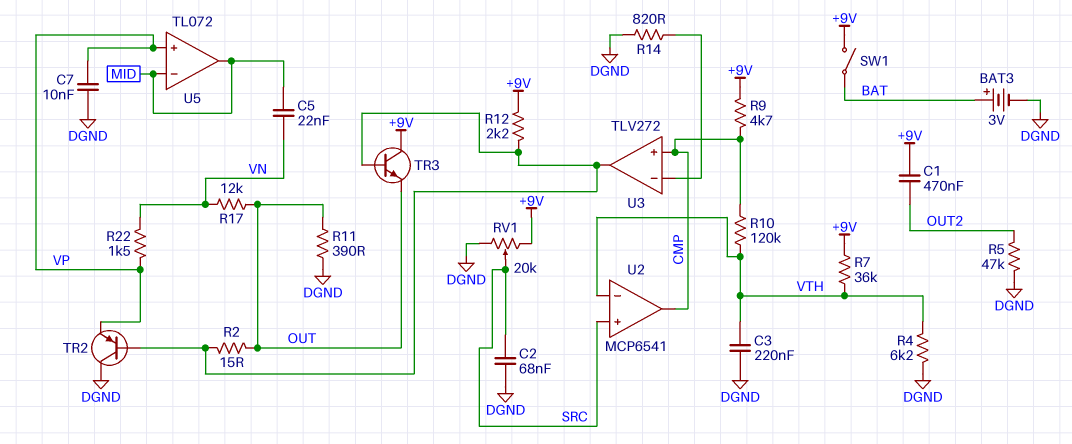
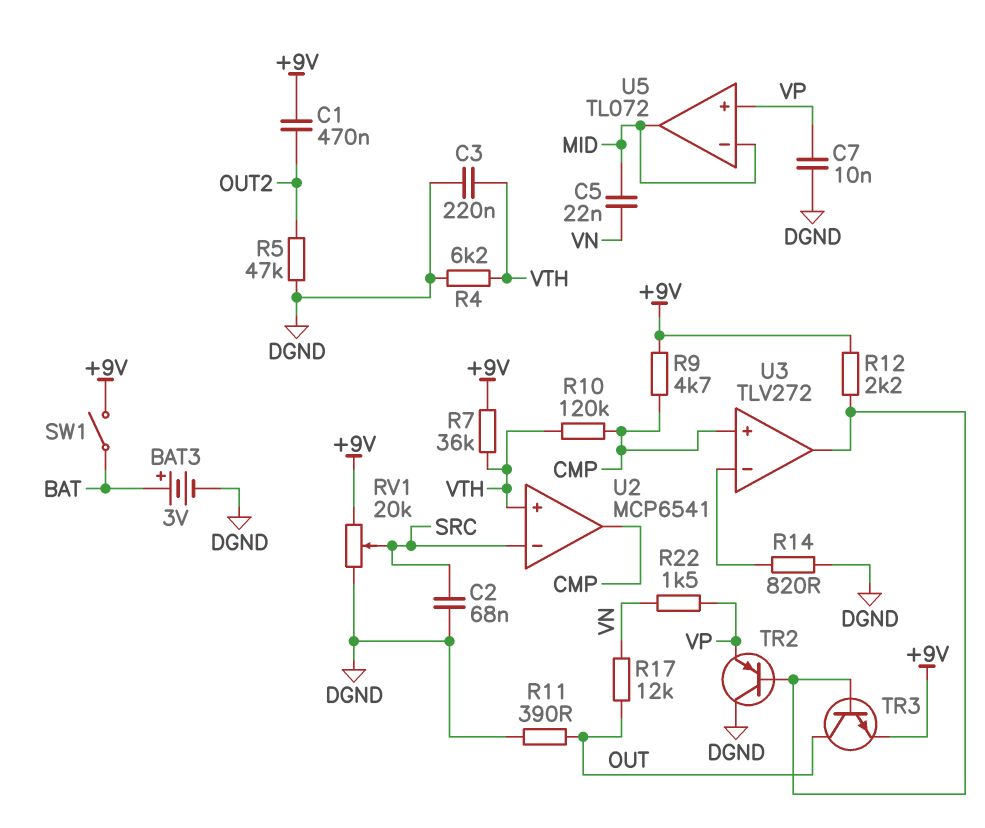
R2: 15 (OUT, U3/out) -> none
TR3: NPN (B U3/out, C +9V, E OUT) -> NPN (B U3/out, C OUT, E +9V)
U2 pin in+: SRC -> VTH
U2 pin in-: VTH -> SRC

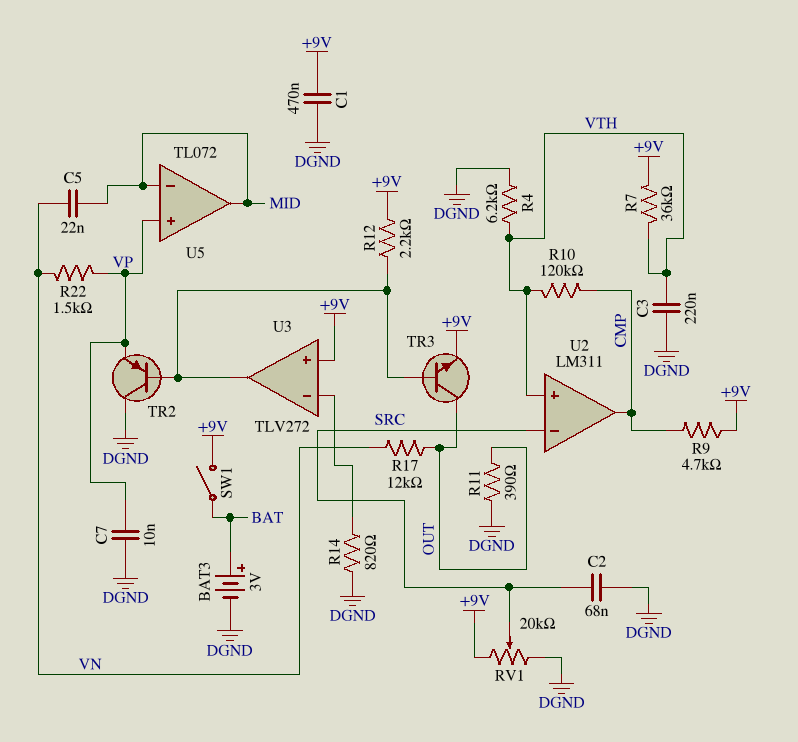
C1: 470nF (+9V, OUT2) -> 470nF (+9V, DGND)
R5: 47k (DGND, OUT2) -> none
U2: MCP6541 -> LM311
U3 pin in+: CMP -> +9V

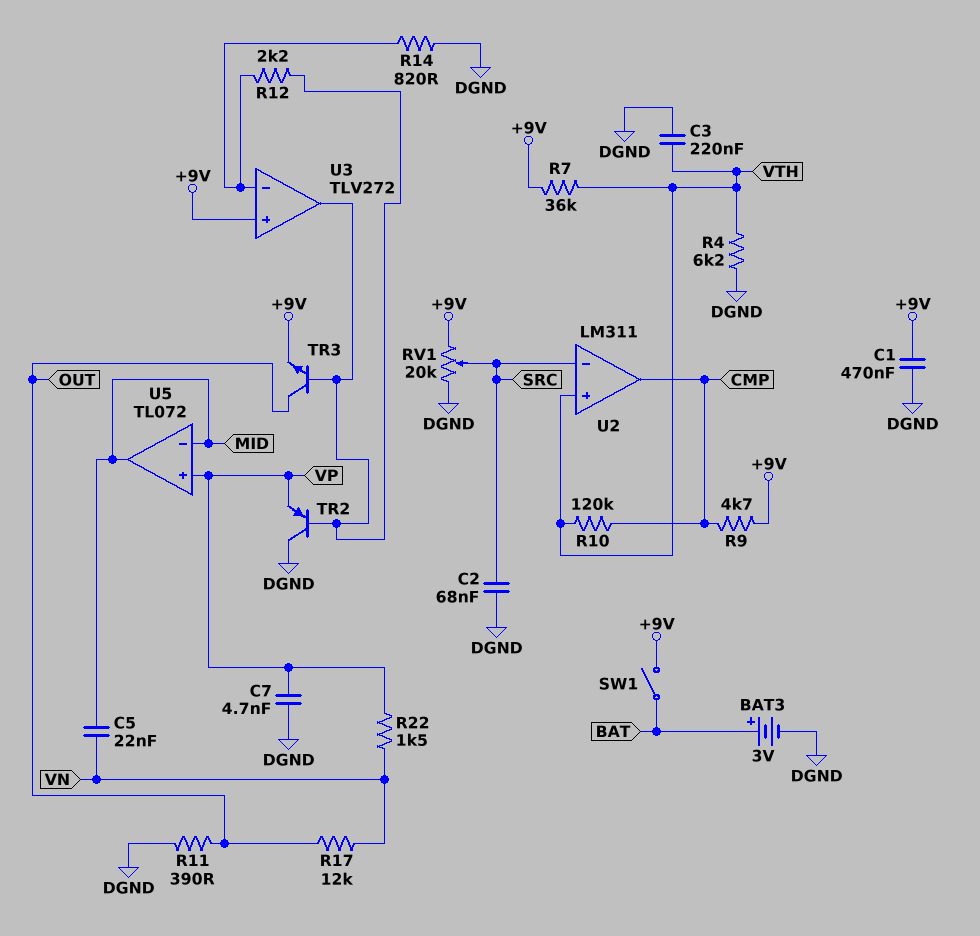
C7: 10nF (DGND, VP) -> 4.7nF (DGND, VP)
R12: 2.2k (+9V, U3/out) -> 2.2k (U3/in-, U3/out)

